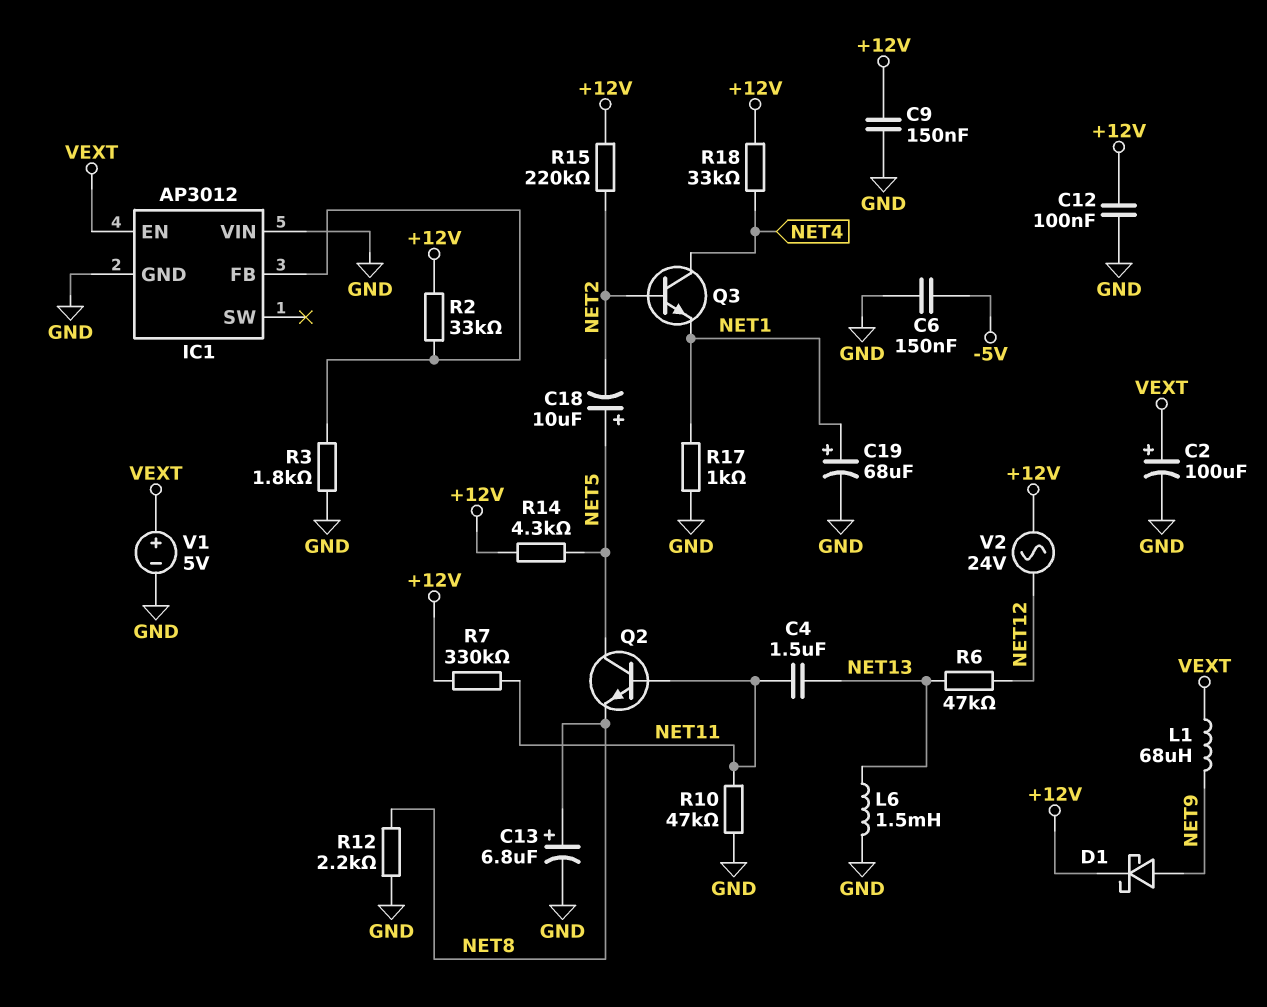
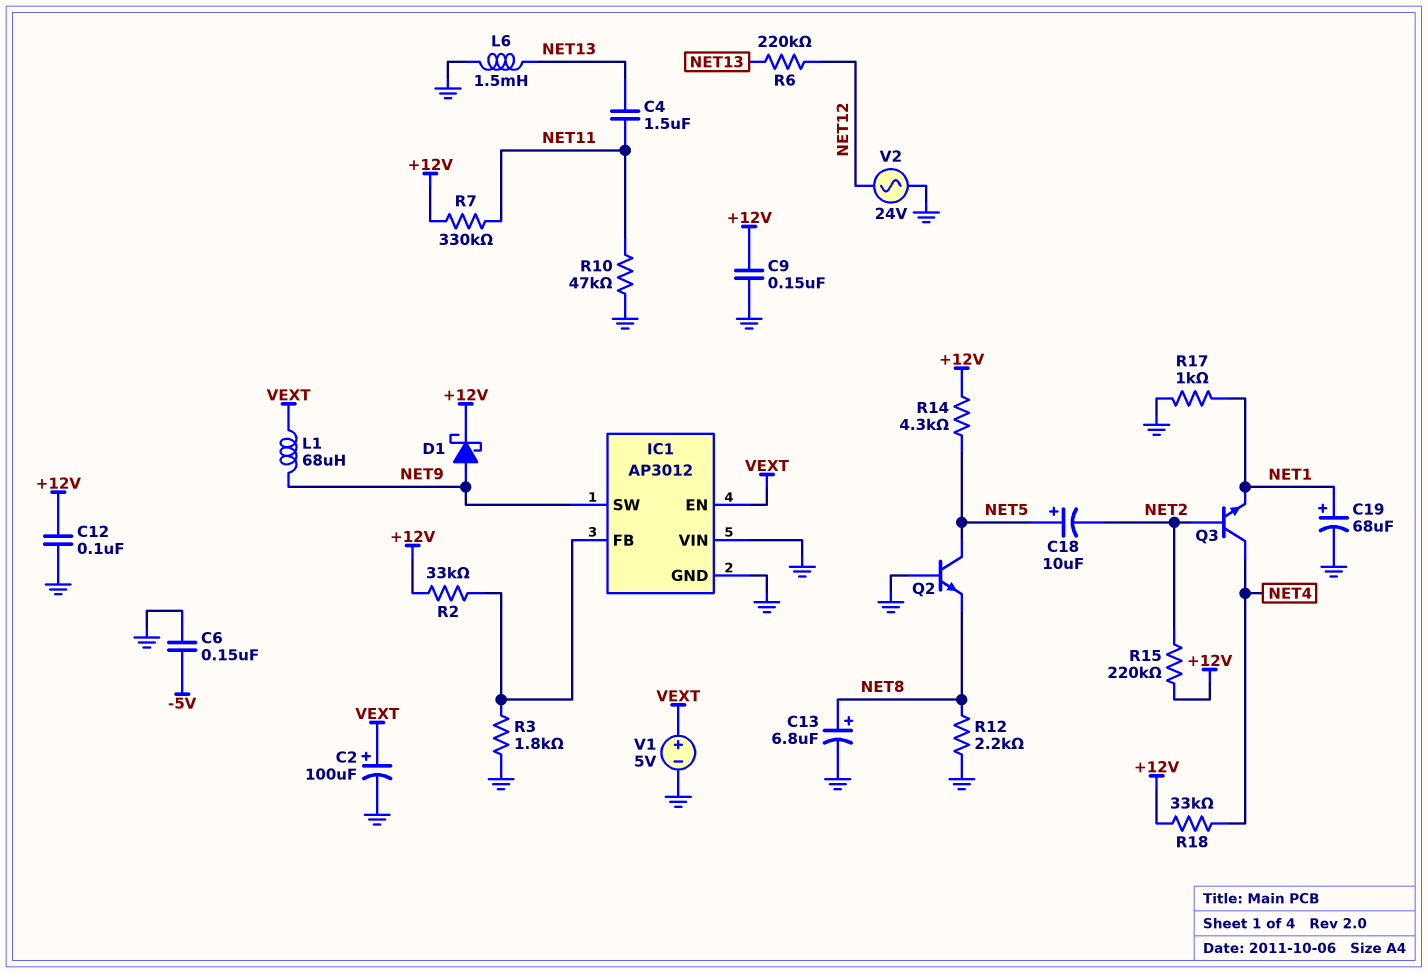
IC1 pin SW: none -> NET9
Q2: NPN (B NET11, C NET5, E NET8) -> NPN (B GND, C NET5, E NET8)
R6: 47k (NET12, NET13) -> 220k (NET12, NET13)
V2: AC 24V (+12V, NET12) -> AC 24V (GND, NET12)

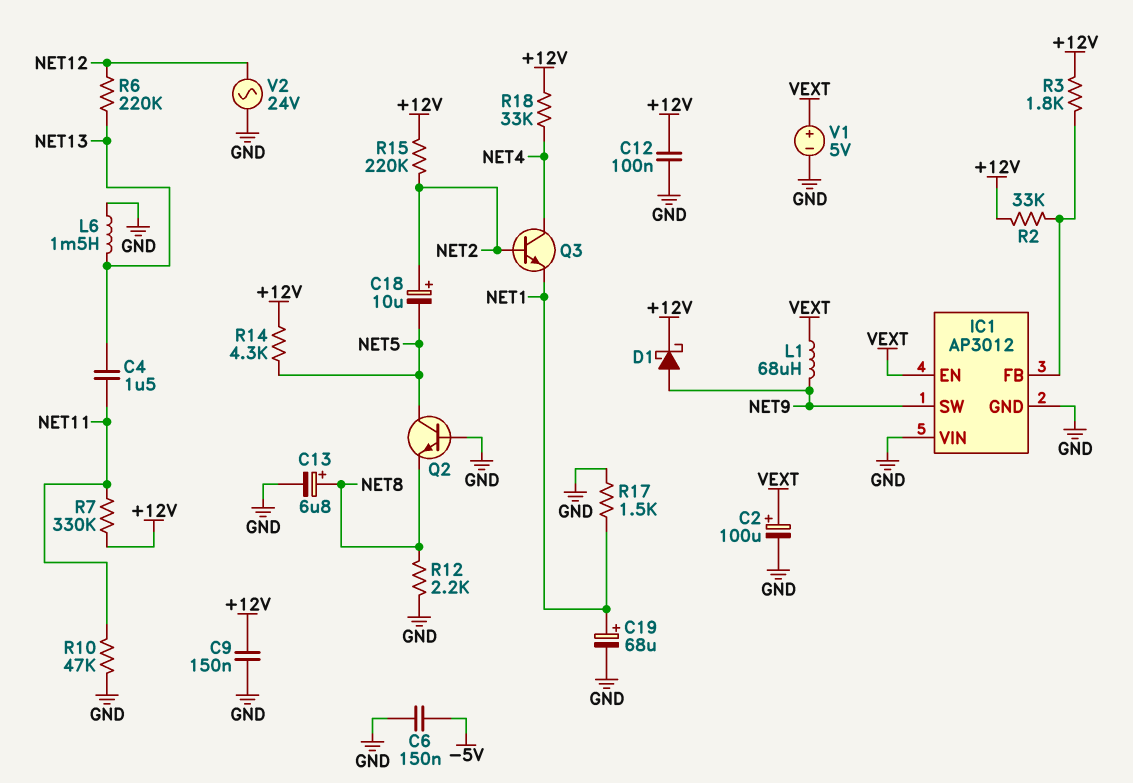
C18: 10uF (plus NET5, minus NET2) -> 10uF (plus NET2, minus NET5)
R3: 1.8k (GND, IC1/FB) -> 1.8k (+12V, IC1/FB)
R17: 1k (GND, NET1) -> 1.5k (GND, NET1)

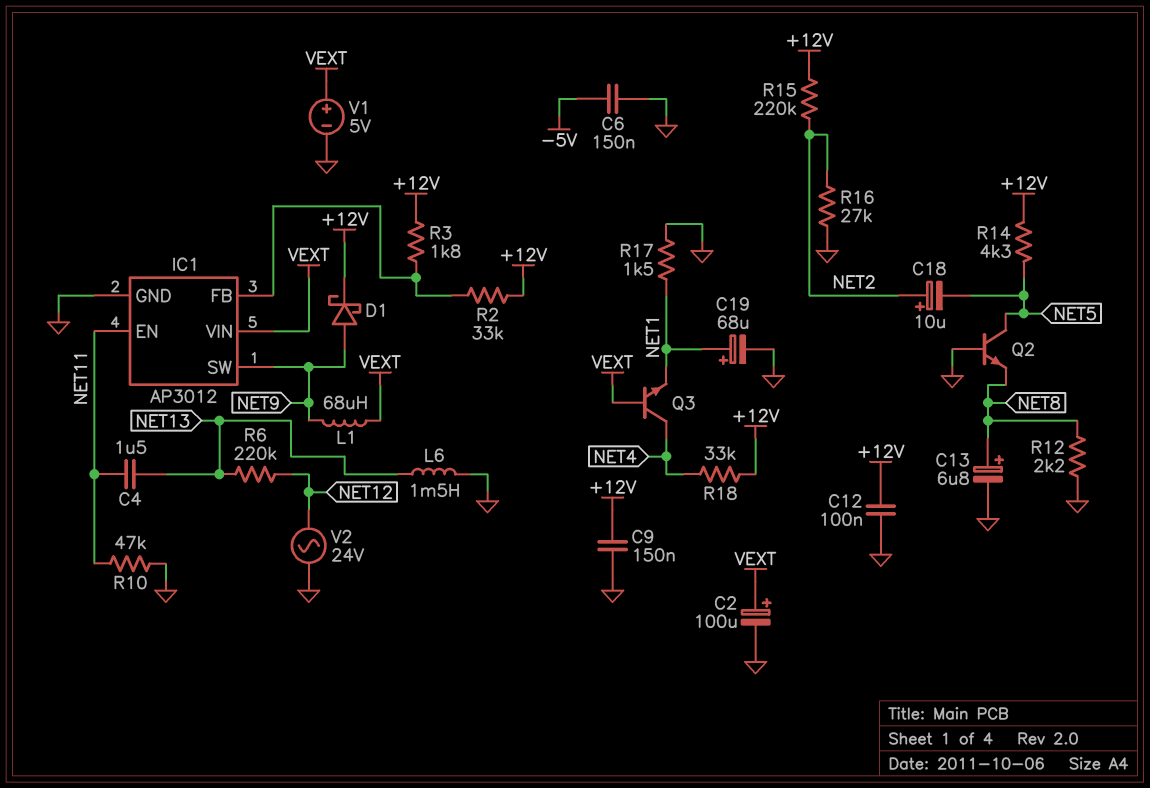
IC1 pin EN: VEXT -> NET11
IC1 pin VIN: GND -> VEXT
Q3: NPN (B NET2, C NET4, E NET1) -> NPN (B VEXT, C NET4, E NET1)
R7: 330k (+12V, NET11) -> none
R16: none -> 27k (GND, NET2)

